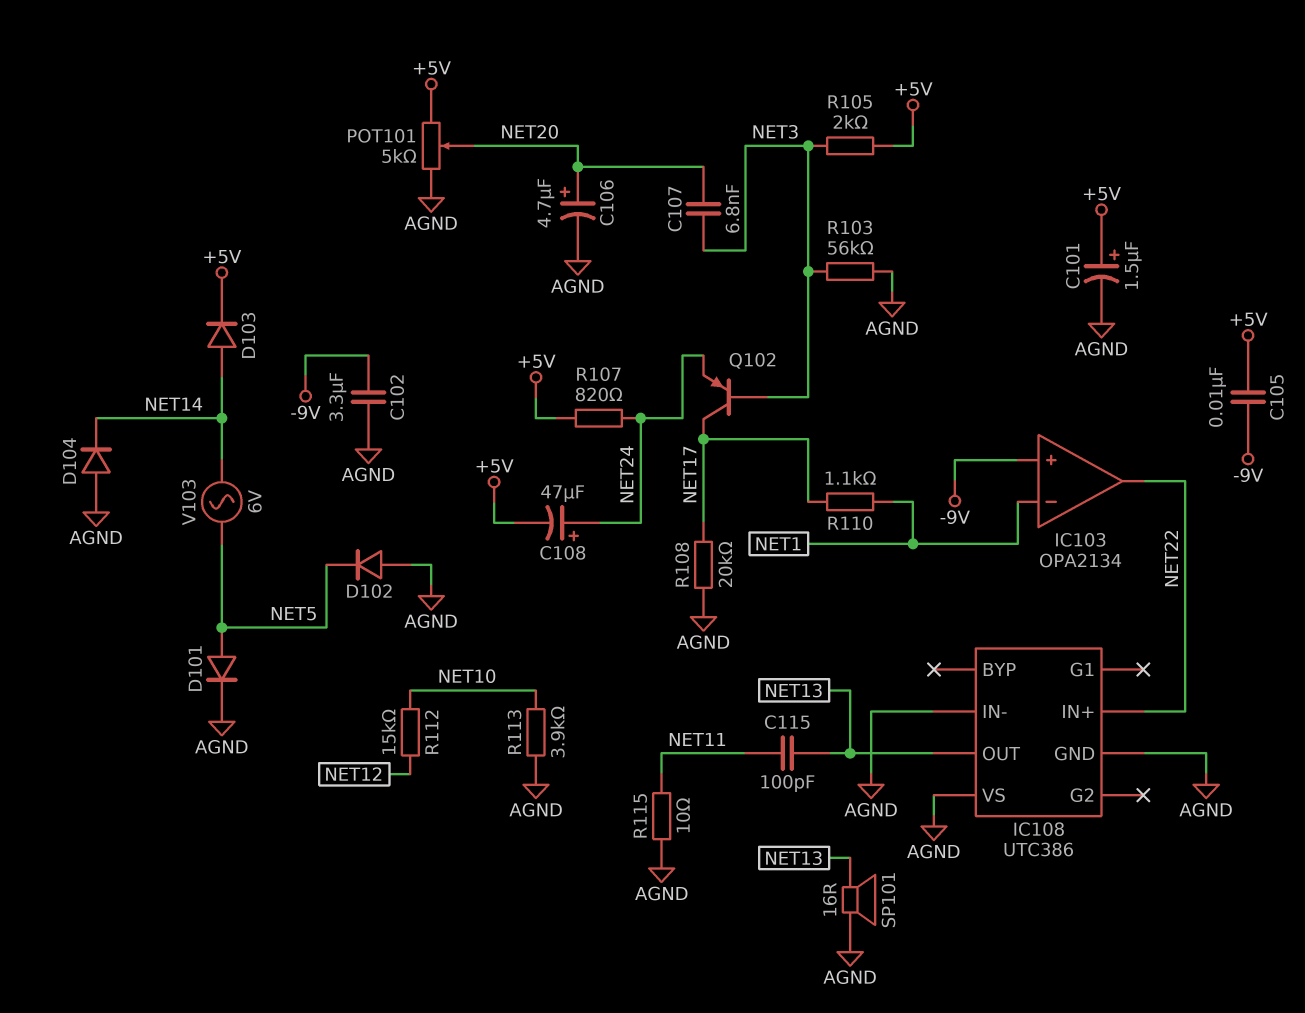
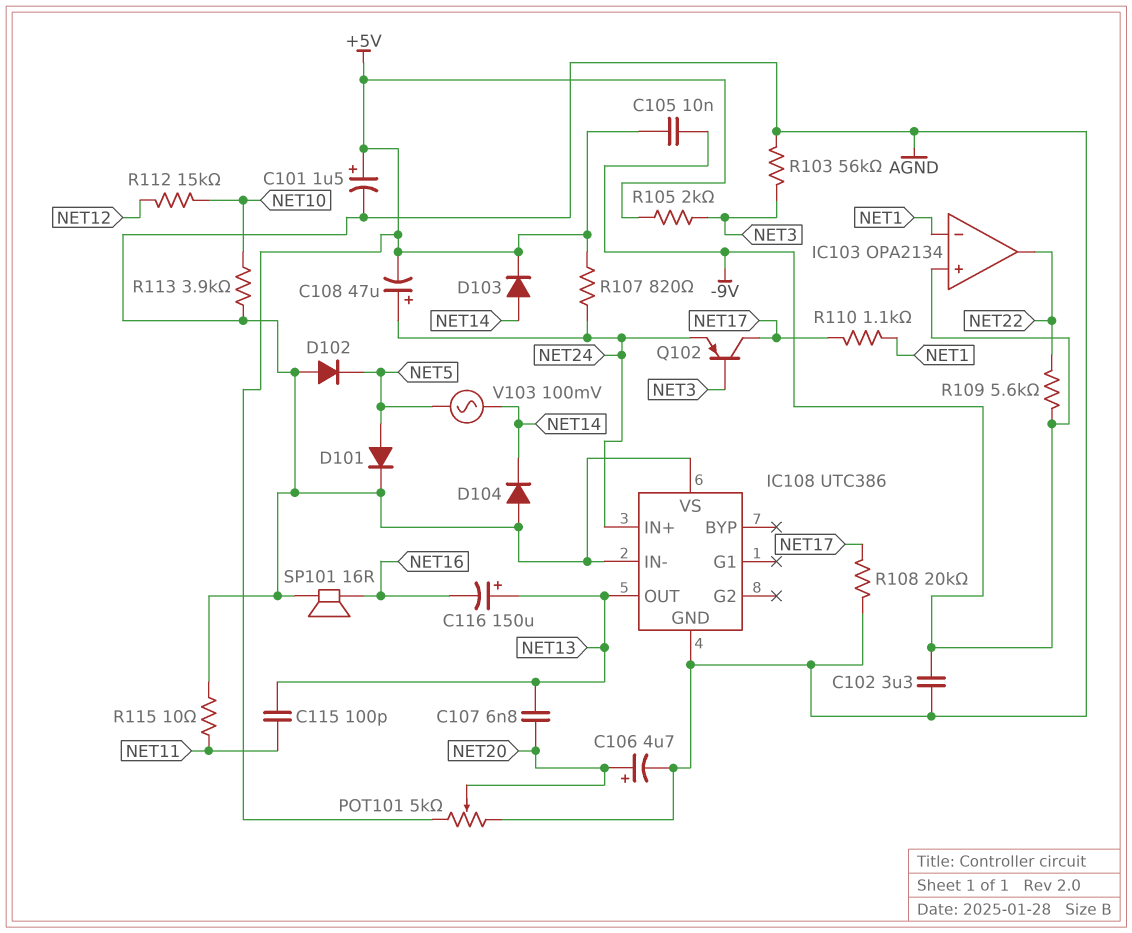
C107: 6.8nF (NET3, NET20) -> 6.8nF (NET13, NET20)
C116: none -> 150uF (plus NET13, minus NET16)
IC108 pin IN+: NET22 -> NET24
R109: none -> 5.6k (-9V, NET22)
SP101: speaker 16R (AGND, NET13) -> speaker 16R (AGND, NET16)
V103: AC 6V (NET5, NET14) -> AC 100mV (NET5, NET14)

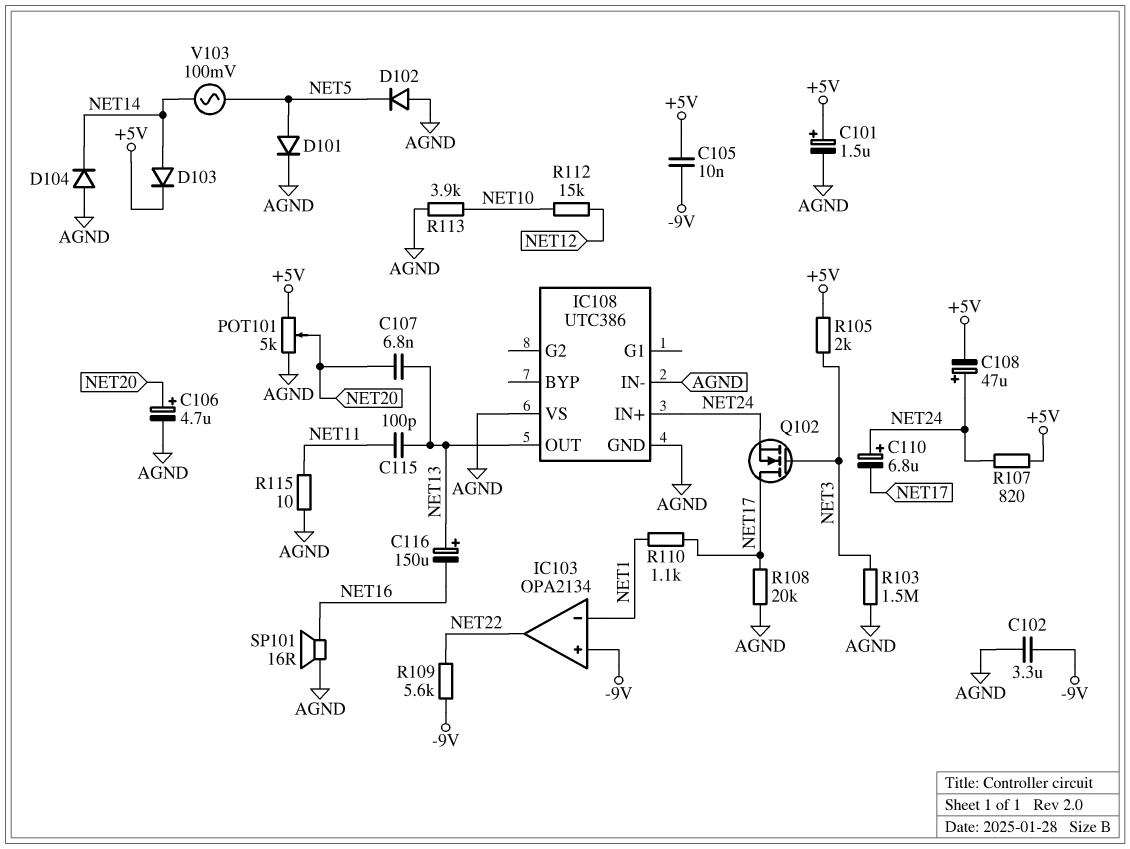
C110: none -> 6.8uF (plus NET24, minus NET17)
Q102: PNP (B NET3, C NET17, E NET24) -> NMOS (G NET3, D NET17, S NET24)
R103: 56k (AGND, NET3) -> 1.5M (AGND, NET3)

